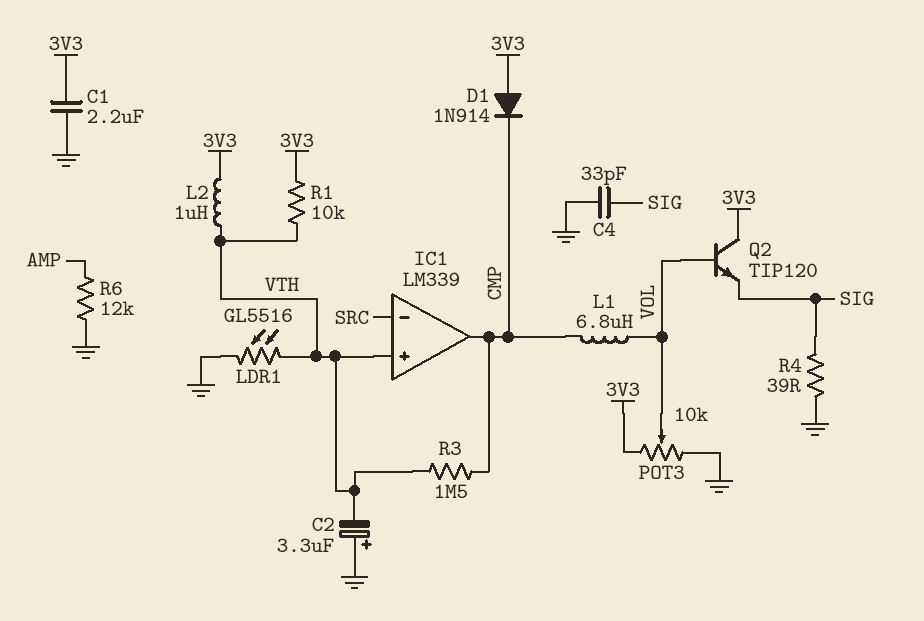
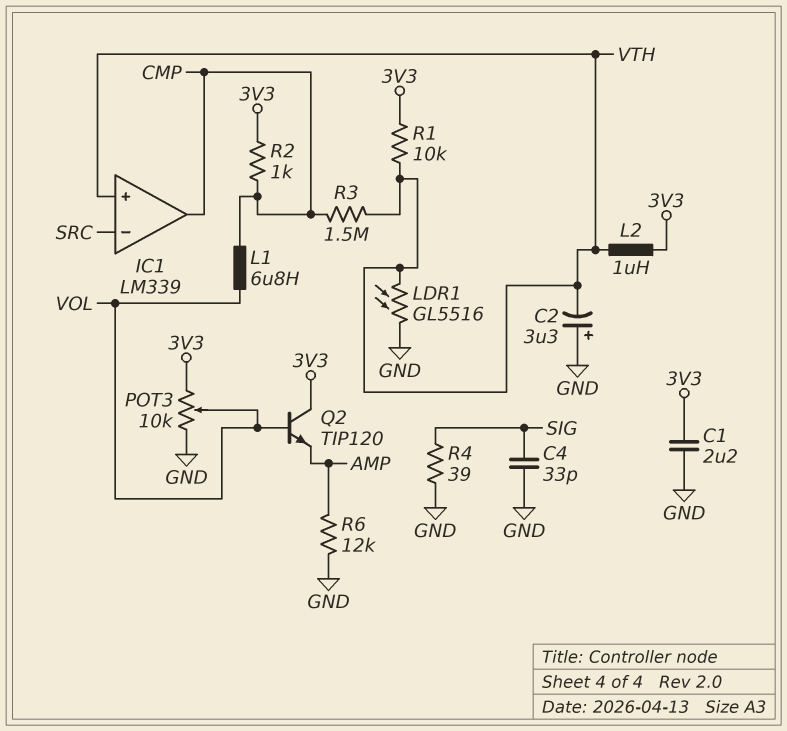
D1: diode 1N914 (A 3V3, K CMP) -> none
Q2: NPN TIP120 (B VOL, C 3V3, E SIG) -> NPN TIP120 (B VOL, C 3V3, E AMP)
R2: none -> 1k (3V3, CMP)

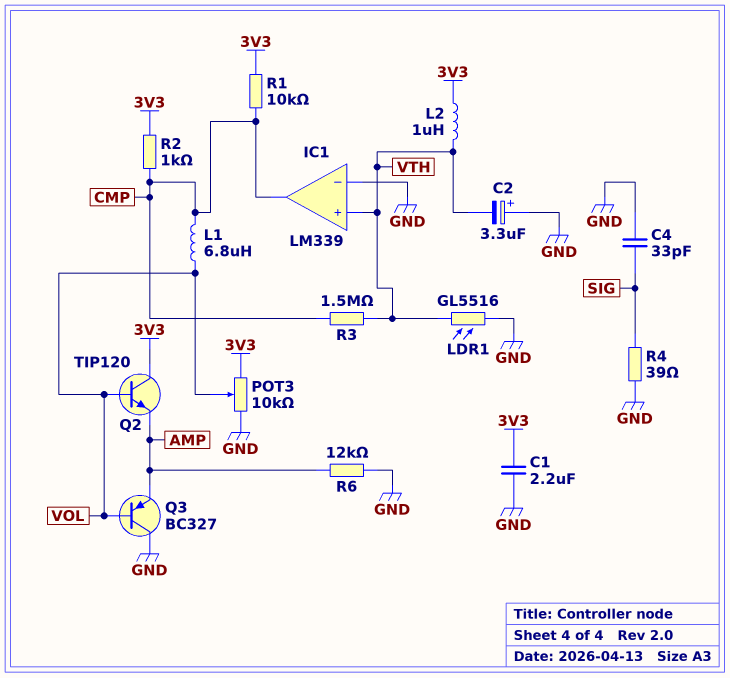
IC1 pin in-: SRC -> GND
Q3: none -> PNP BC327 (B VOL, C GND, E AMP)
R1: 10k (3V3, VTH) -> 10k (3V3, CMP)

